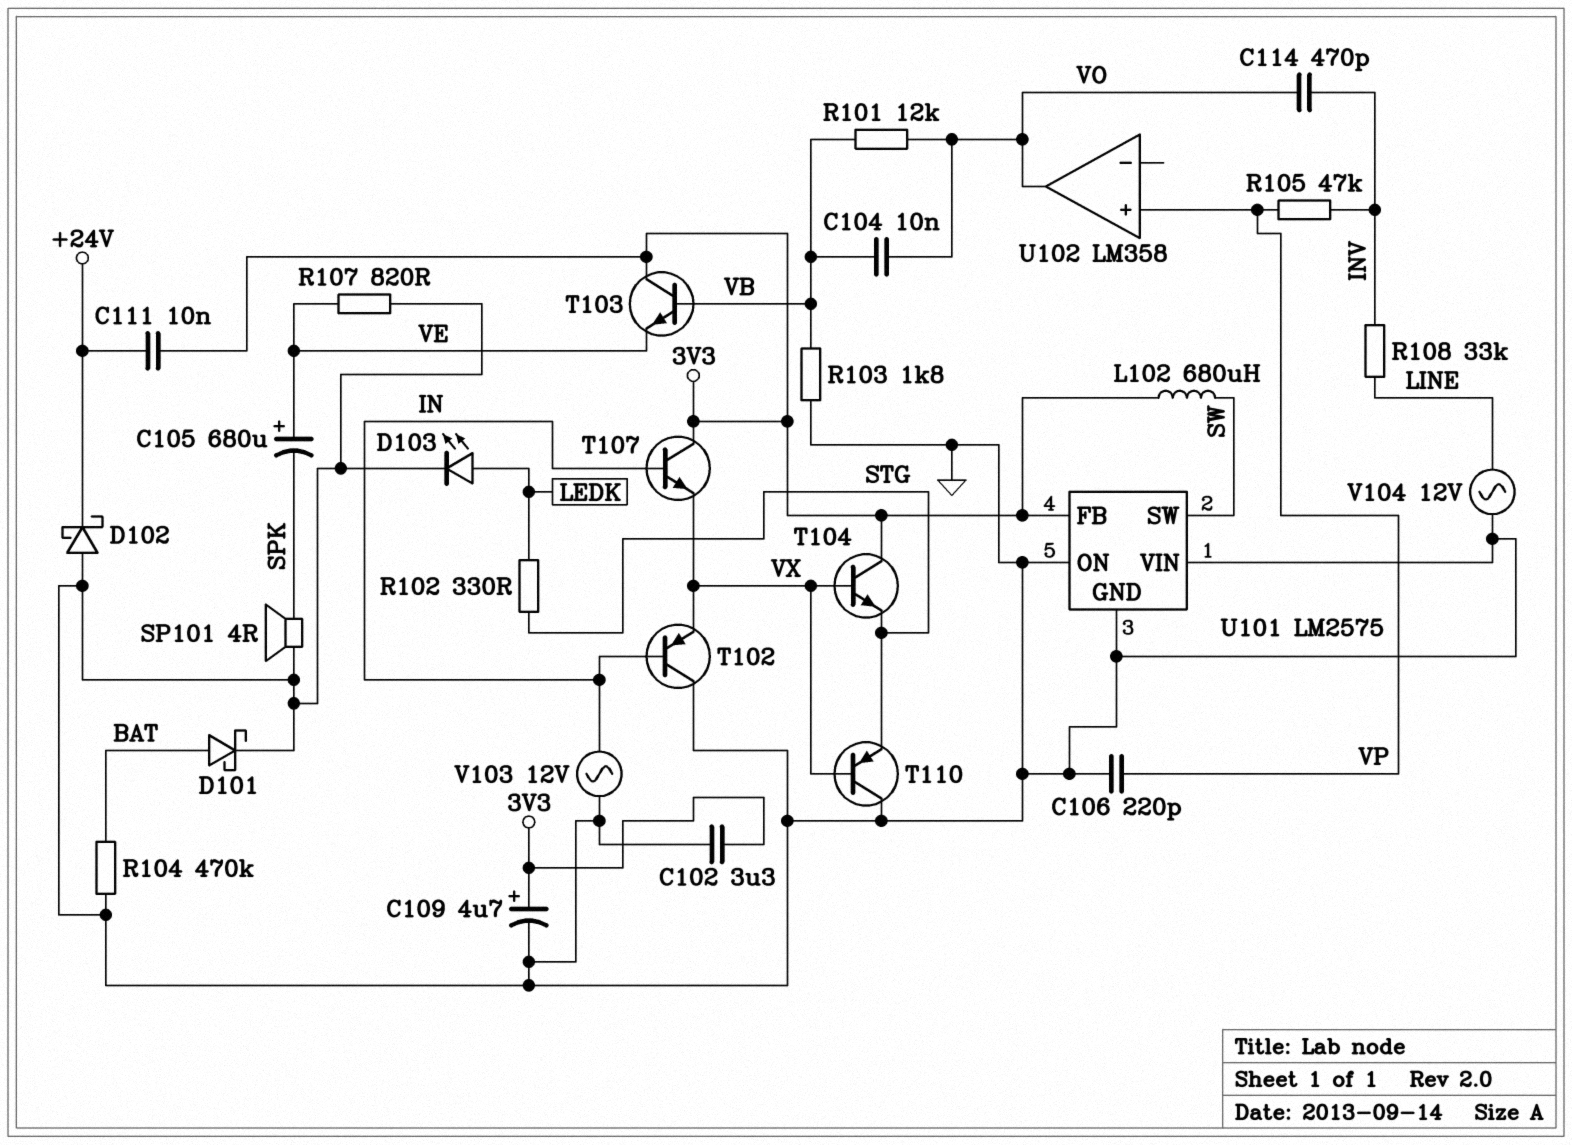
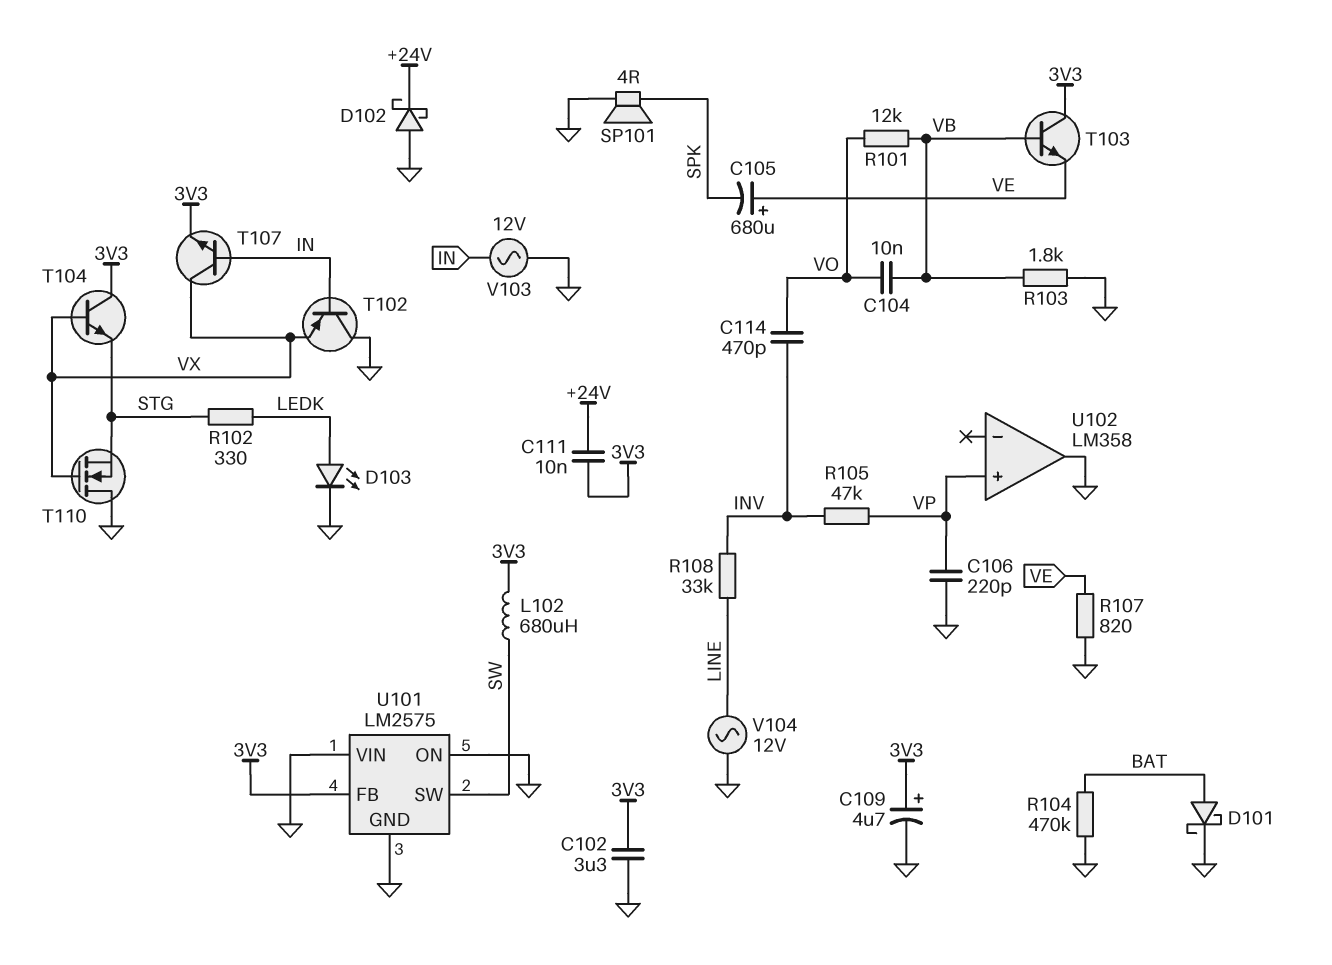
T107: NPN (B IN, C 3V3, E VX) -> NPN (B IN, C VX, E 3V3)
T110: PNP (B VX, C GND, E STG) -> NMOS (G VX, D GND, S STG)
U102 pin out: VO -> GND

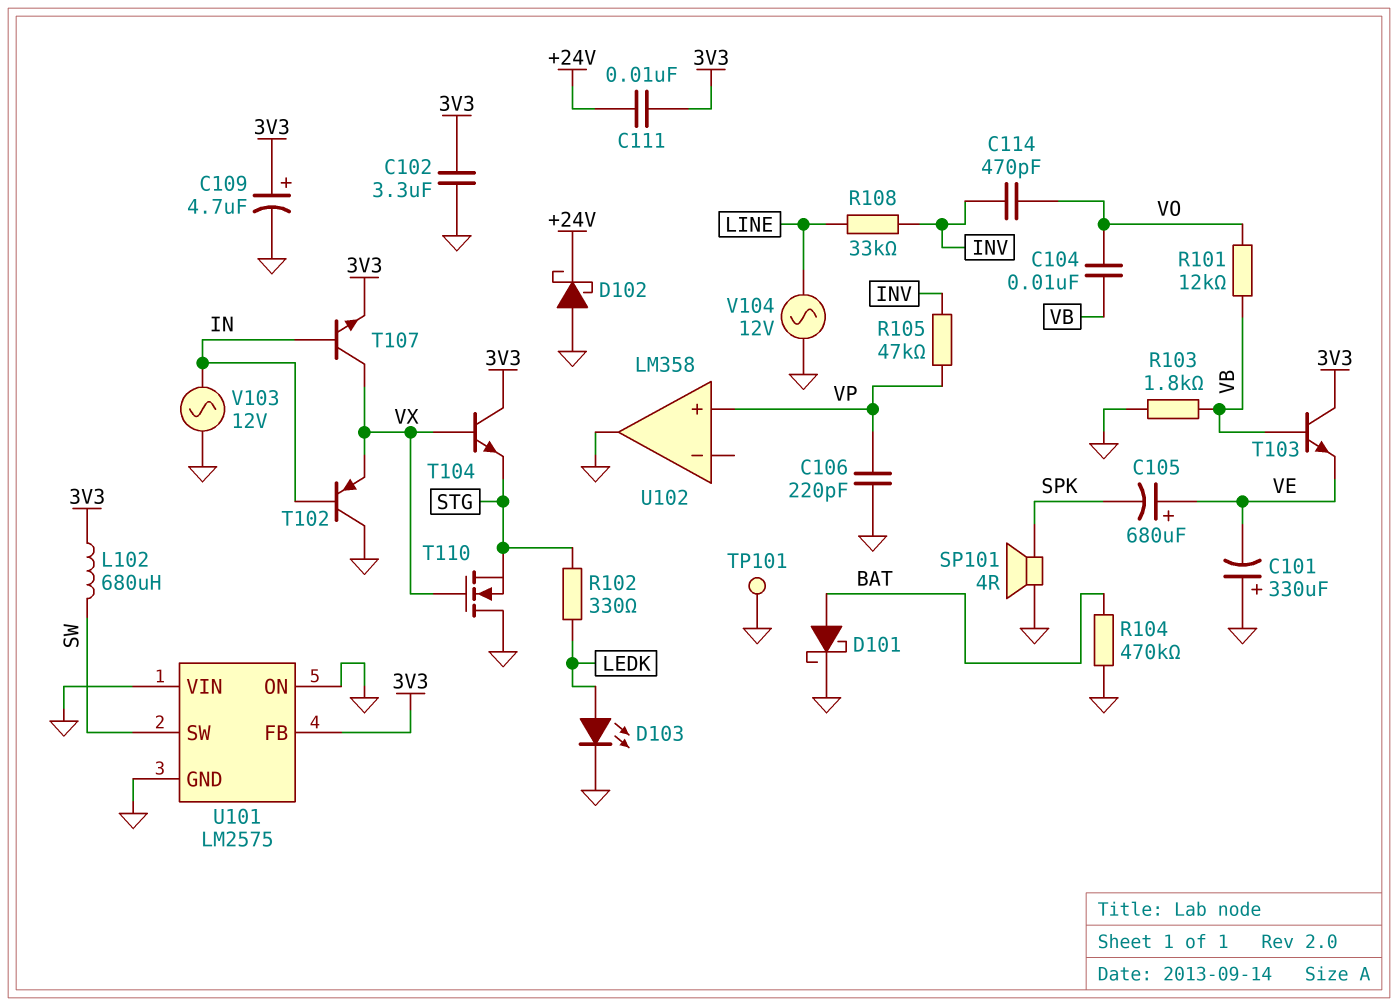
C101: none -> 330uF (plus GND, minus VE)
R107: 820 (GND, VE) -> none
TP101: none -> test point (GND)

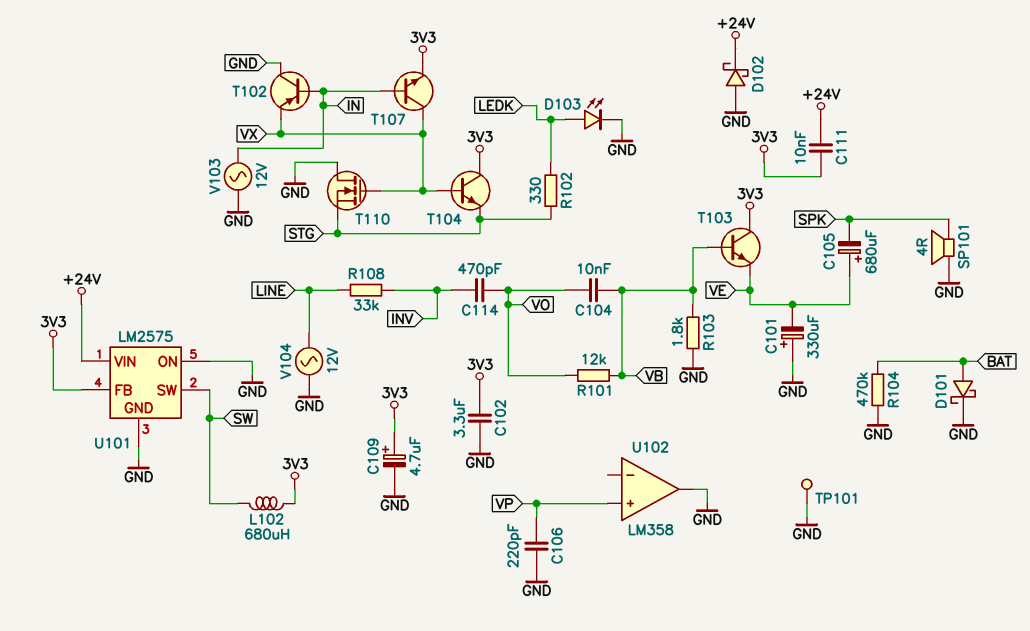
R105: 47k (INV, VP) -> none
U101 pin VIN: GND -> +24V

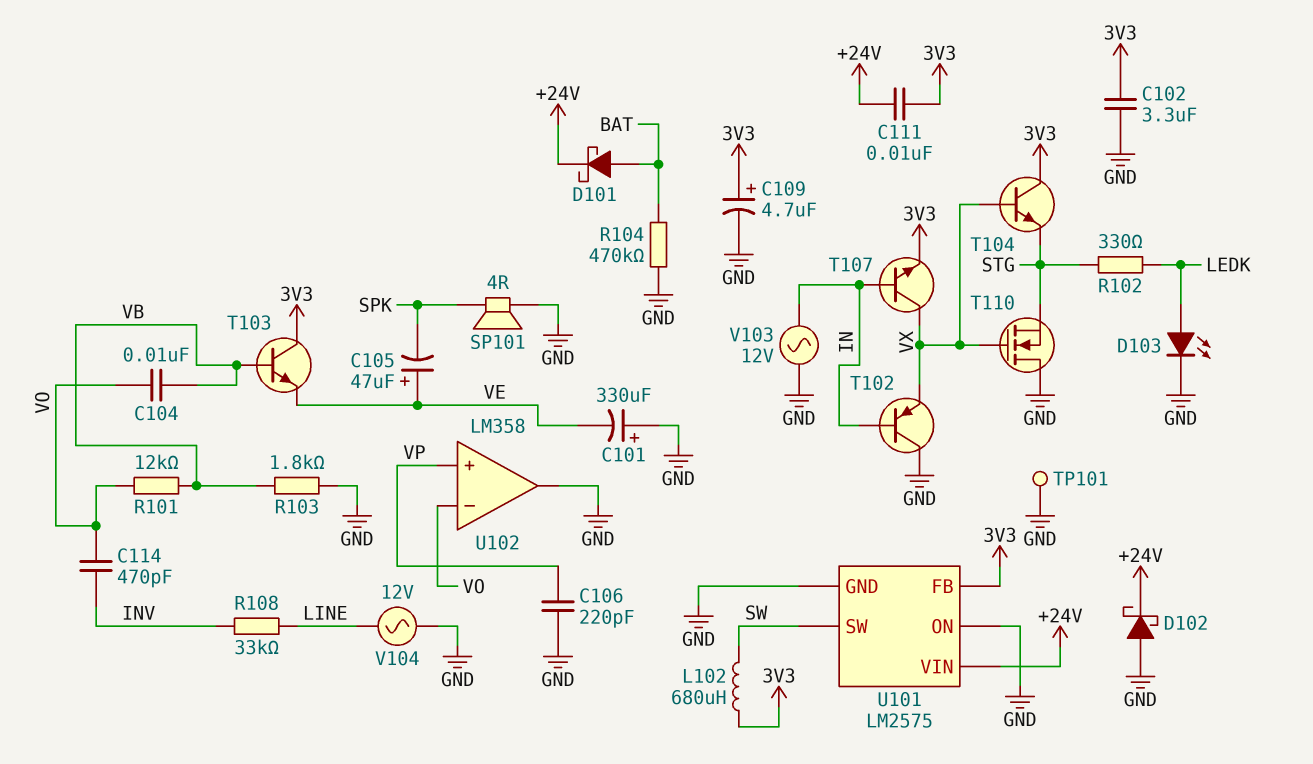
C105: 680uF (plus VE, minus SPK) -> 47uF (plus VE, minus SPK)
D101: schottky (A BAT, K GND) -> schottky (A BAT, K +24V)
U102 pin in-: none -> VO

